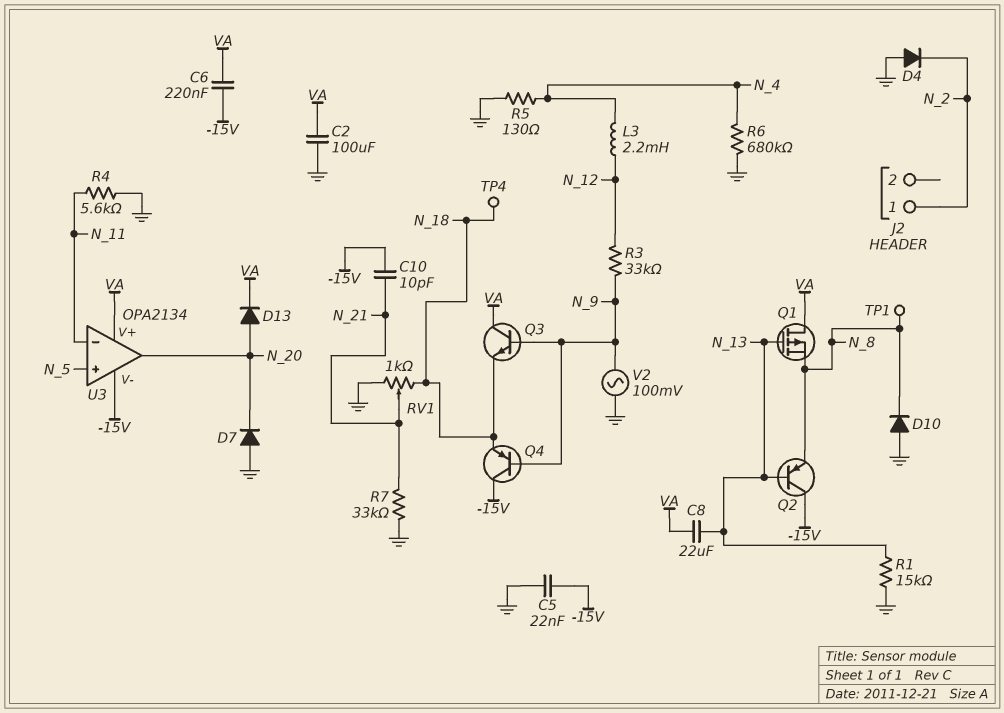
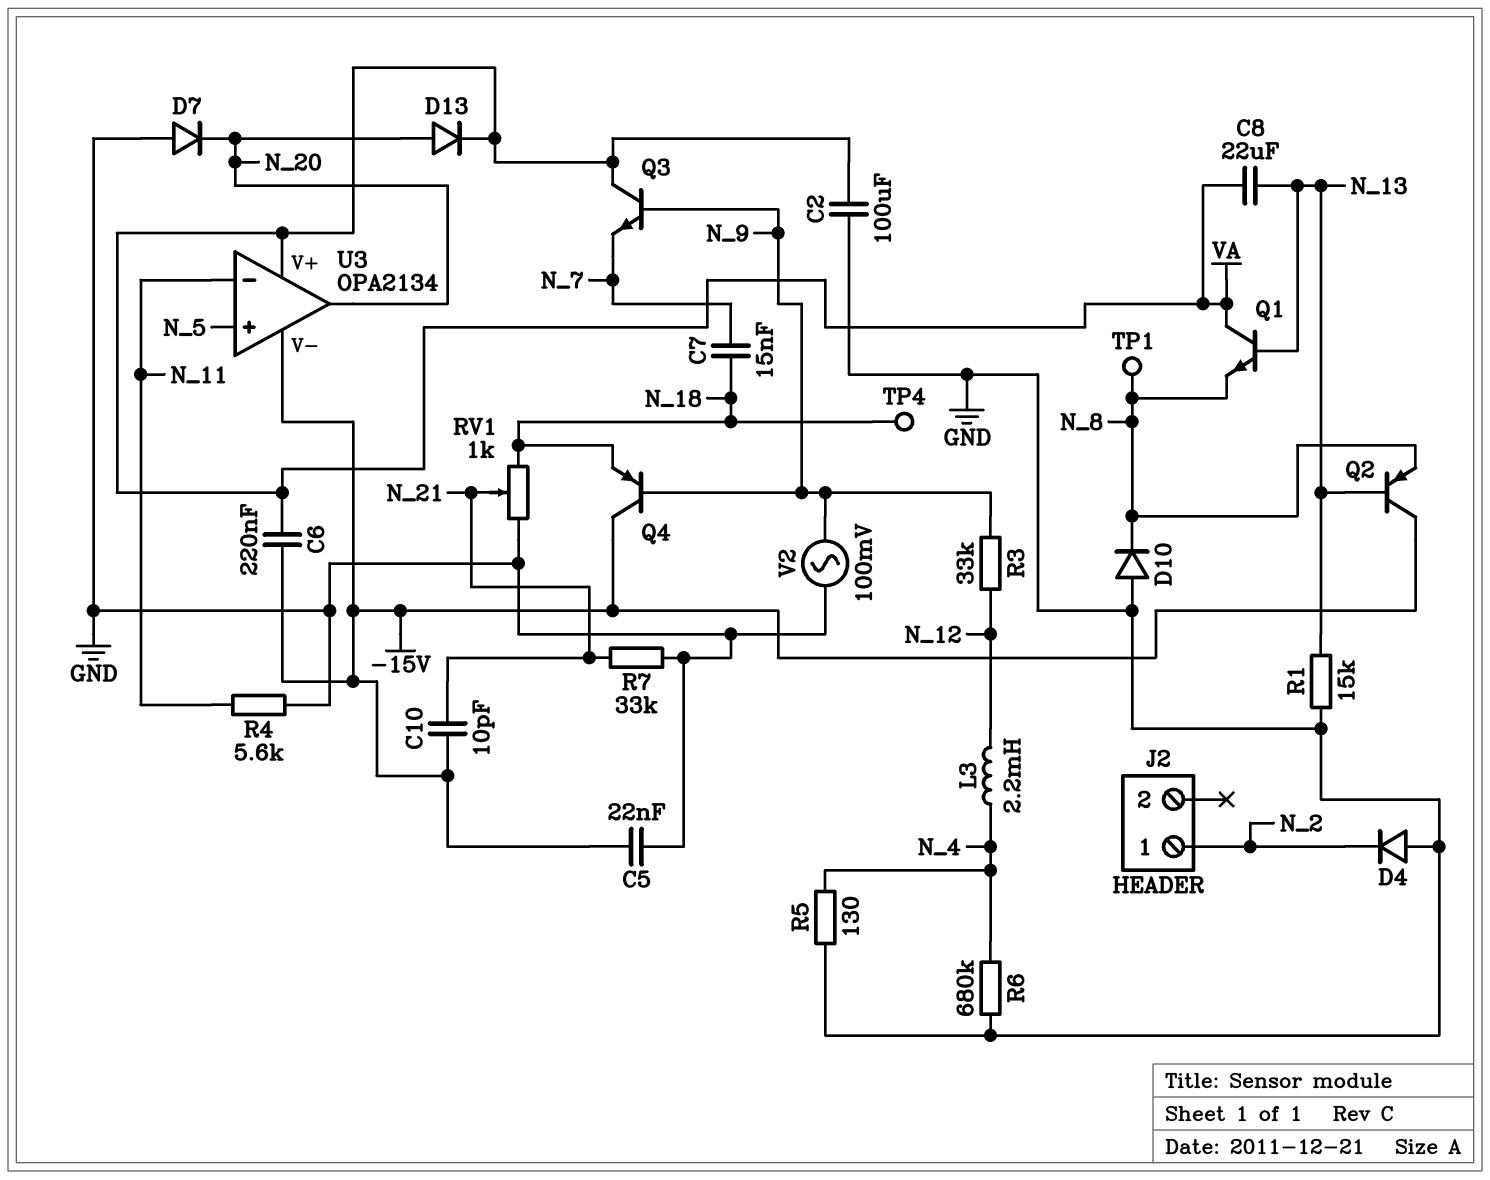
C7: none -> 15nF (N_7, N_18)
Q1: PMOS (G N_13, D VA, S N_8) -> NPN (B N_13, C VA, E N_8)
Q3: NPN (B N_9, C VA, E N_18) -> NPN (B N_9, C VA, E N_7)

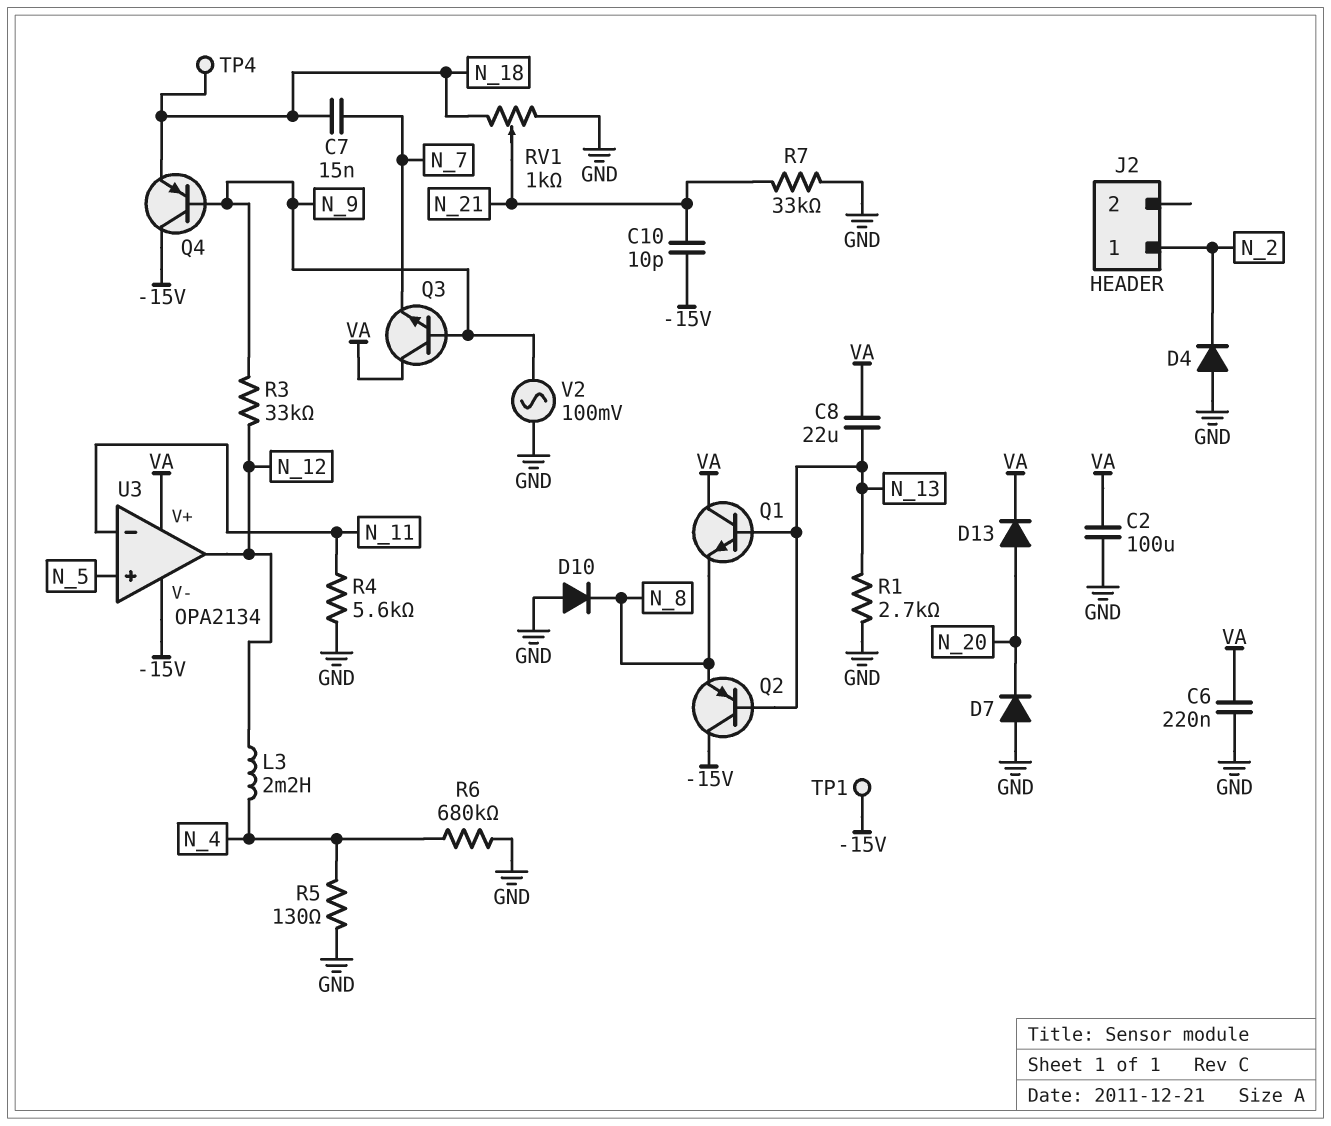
C5: 22nF (-15V, GND) -> none
C6: 220nF (-15V, VA) -> 220nF (GND, VA)
R1: 15k (GND, N_13) -> 2.7k (GND, N_13)
TP1: test point (N_8) -> test point (-15V)
U3 pin out: N_20 -> N_12

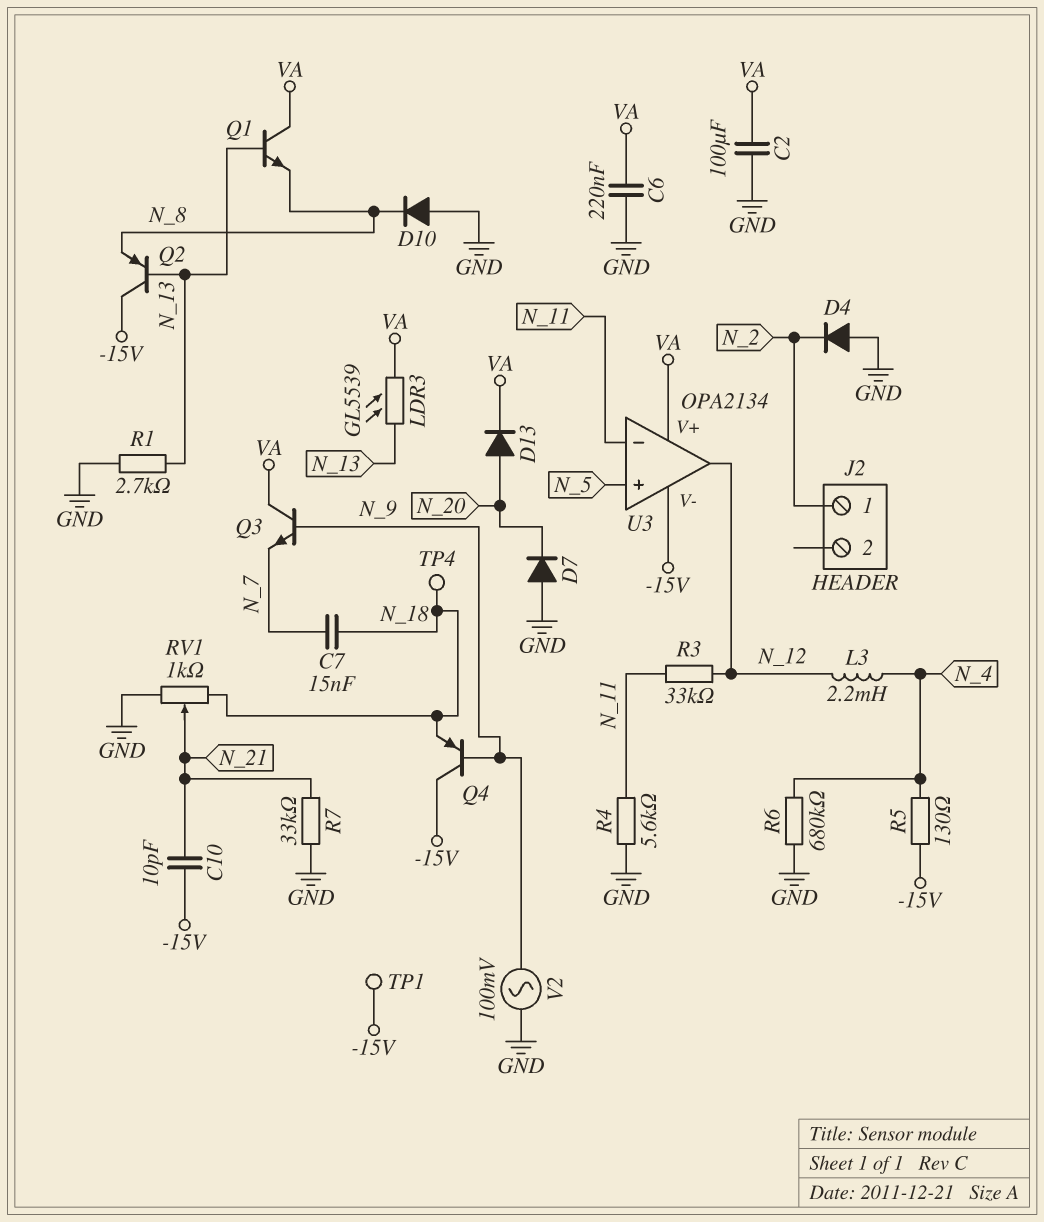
C8: 22uF (N_13, VA) -> none
LDR3: none -> GL5539 (N_13, VA)
R3: 33k (N_9, N_12) -> 33k (N_11, N_12)
R5: 130 (GND, N_4) -> 130 (-15V, N_4)

